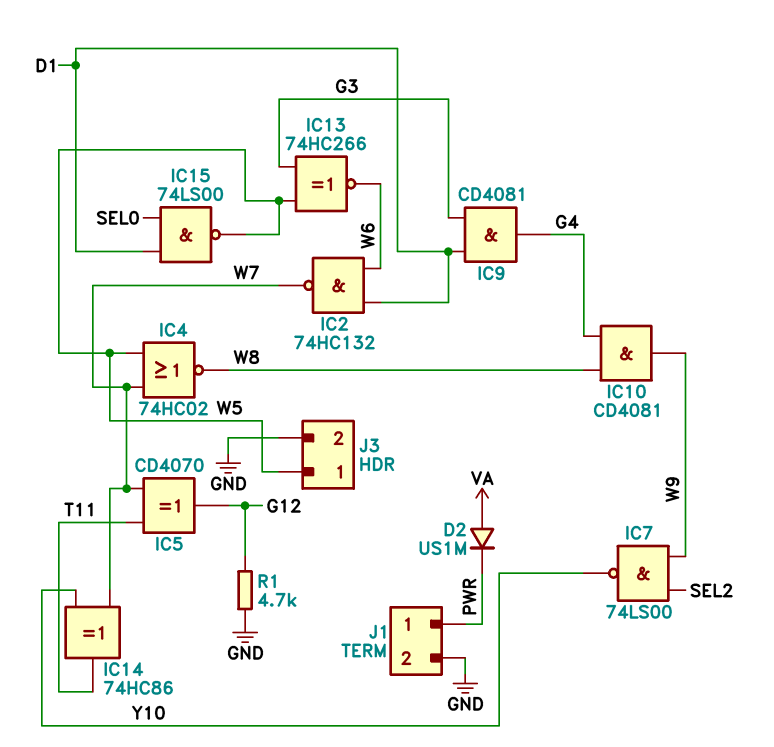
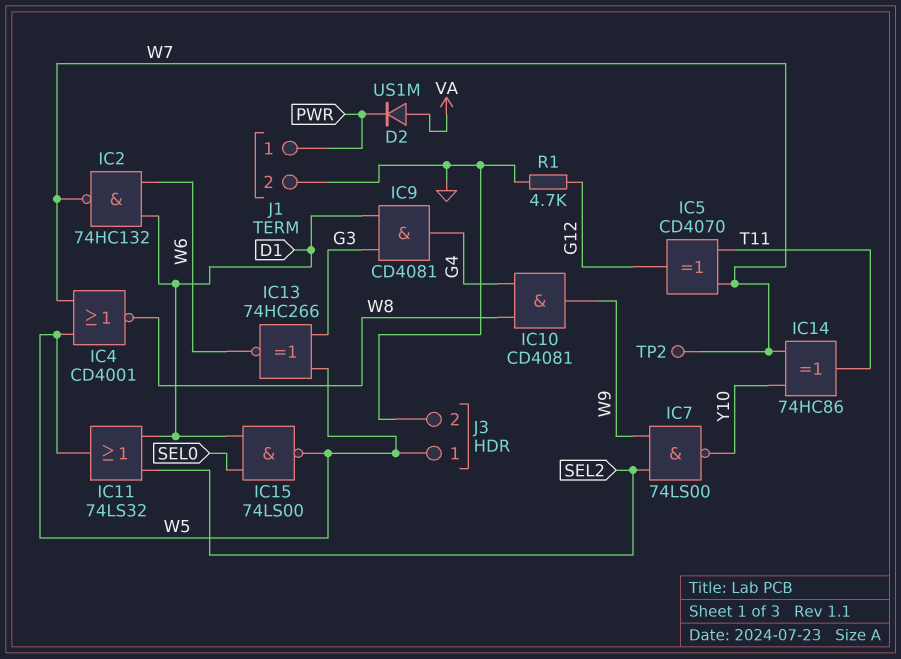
IC4: NOR 74HC02 (in W5, in W7, out W8) -> NOR CD4001 (in W5, in W7, out W8)
IC11: none -> OR 74LS32 (in D1, in SEL2, out W5)
TP2: none -> test point (W7)

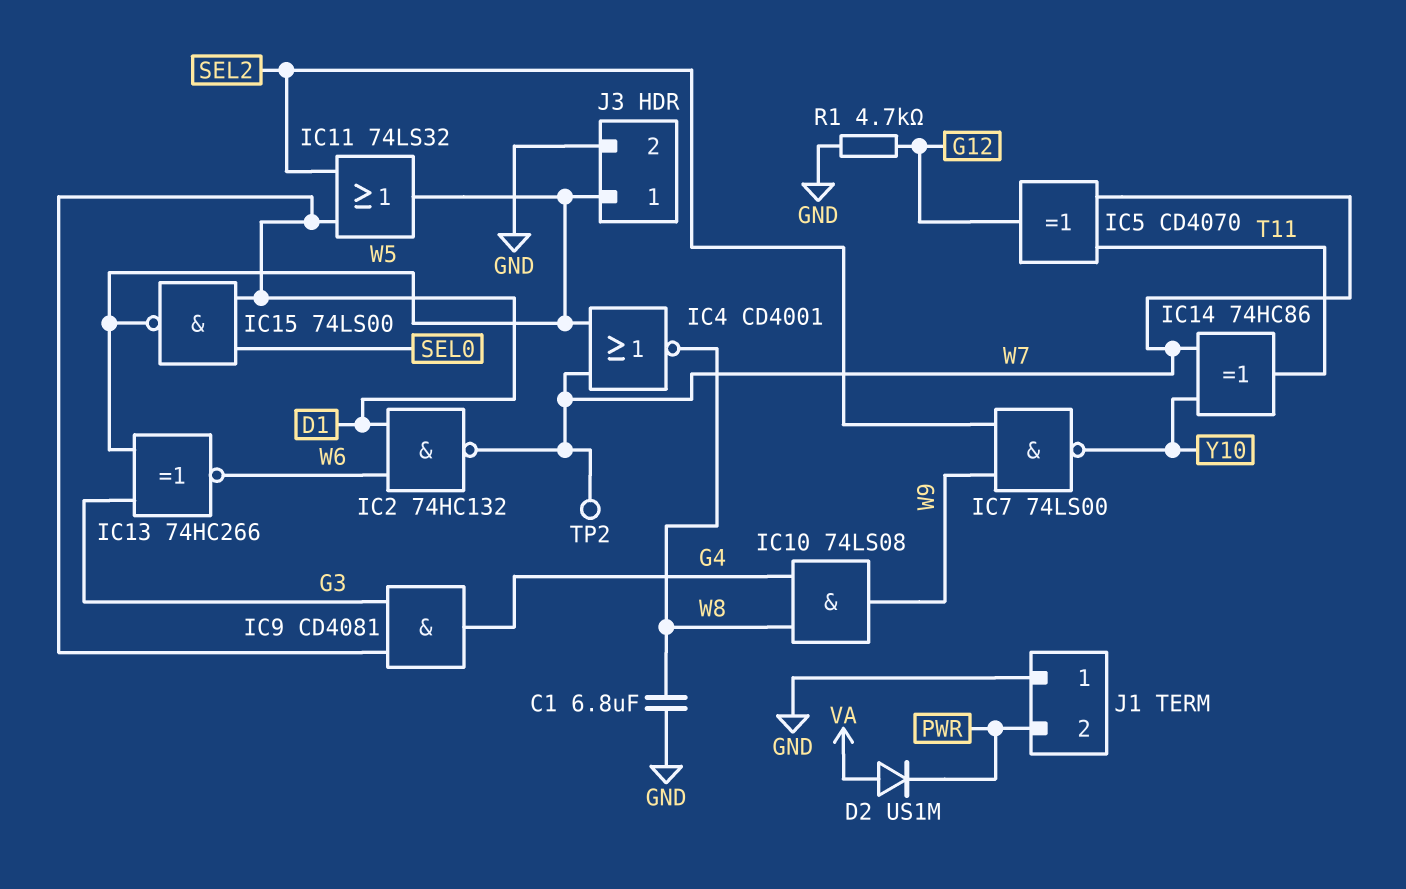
C1: none -> 6.8uF (GND, W8)
IC10: AND CD4081 (in G4, in W8, out W9) -> AND 74LS08 (in G4, in W8, out W9)
J1 pin 1: PWR -> GND
J1 pin 2: GND -> PWR

